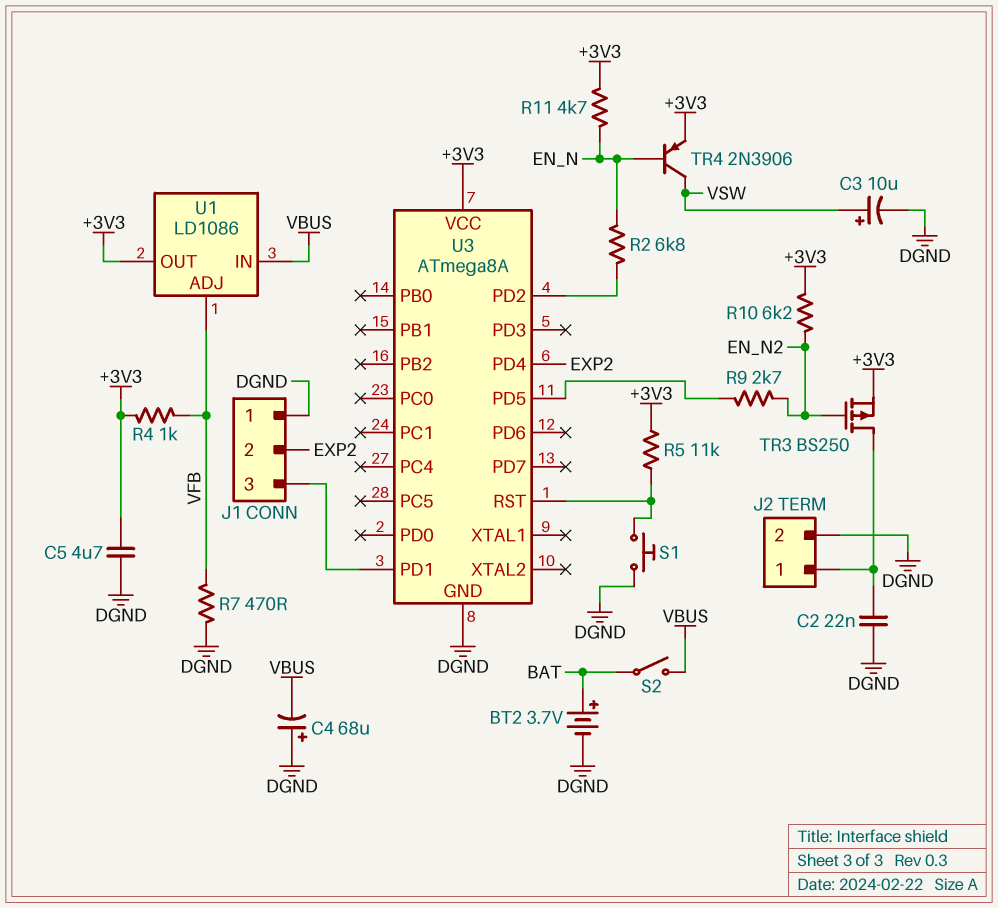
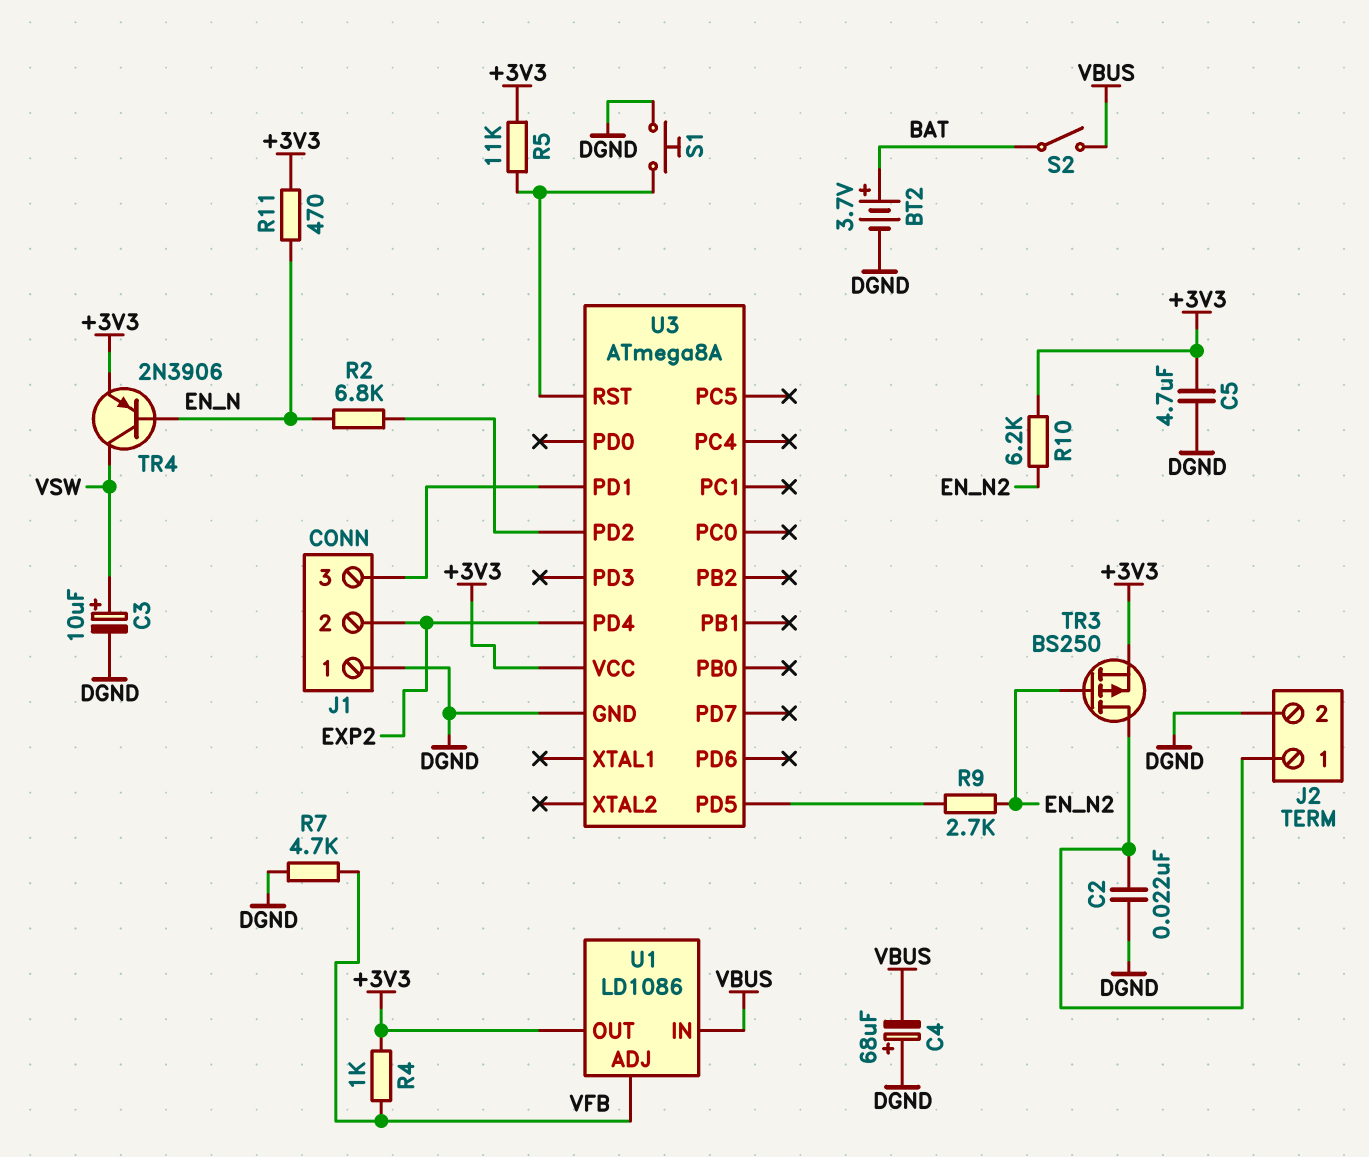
R7: 470 (DGND, VFB) -> 4.7k (DGND, VFB)
R11: 4.7k (+3V3, EN_N) -> 470 (+3V3, EN_N)

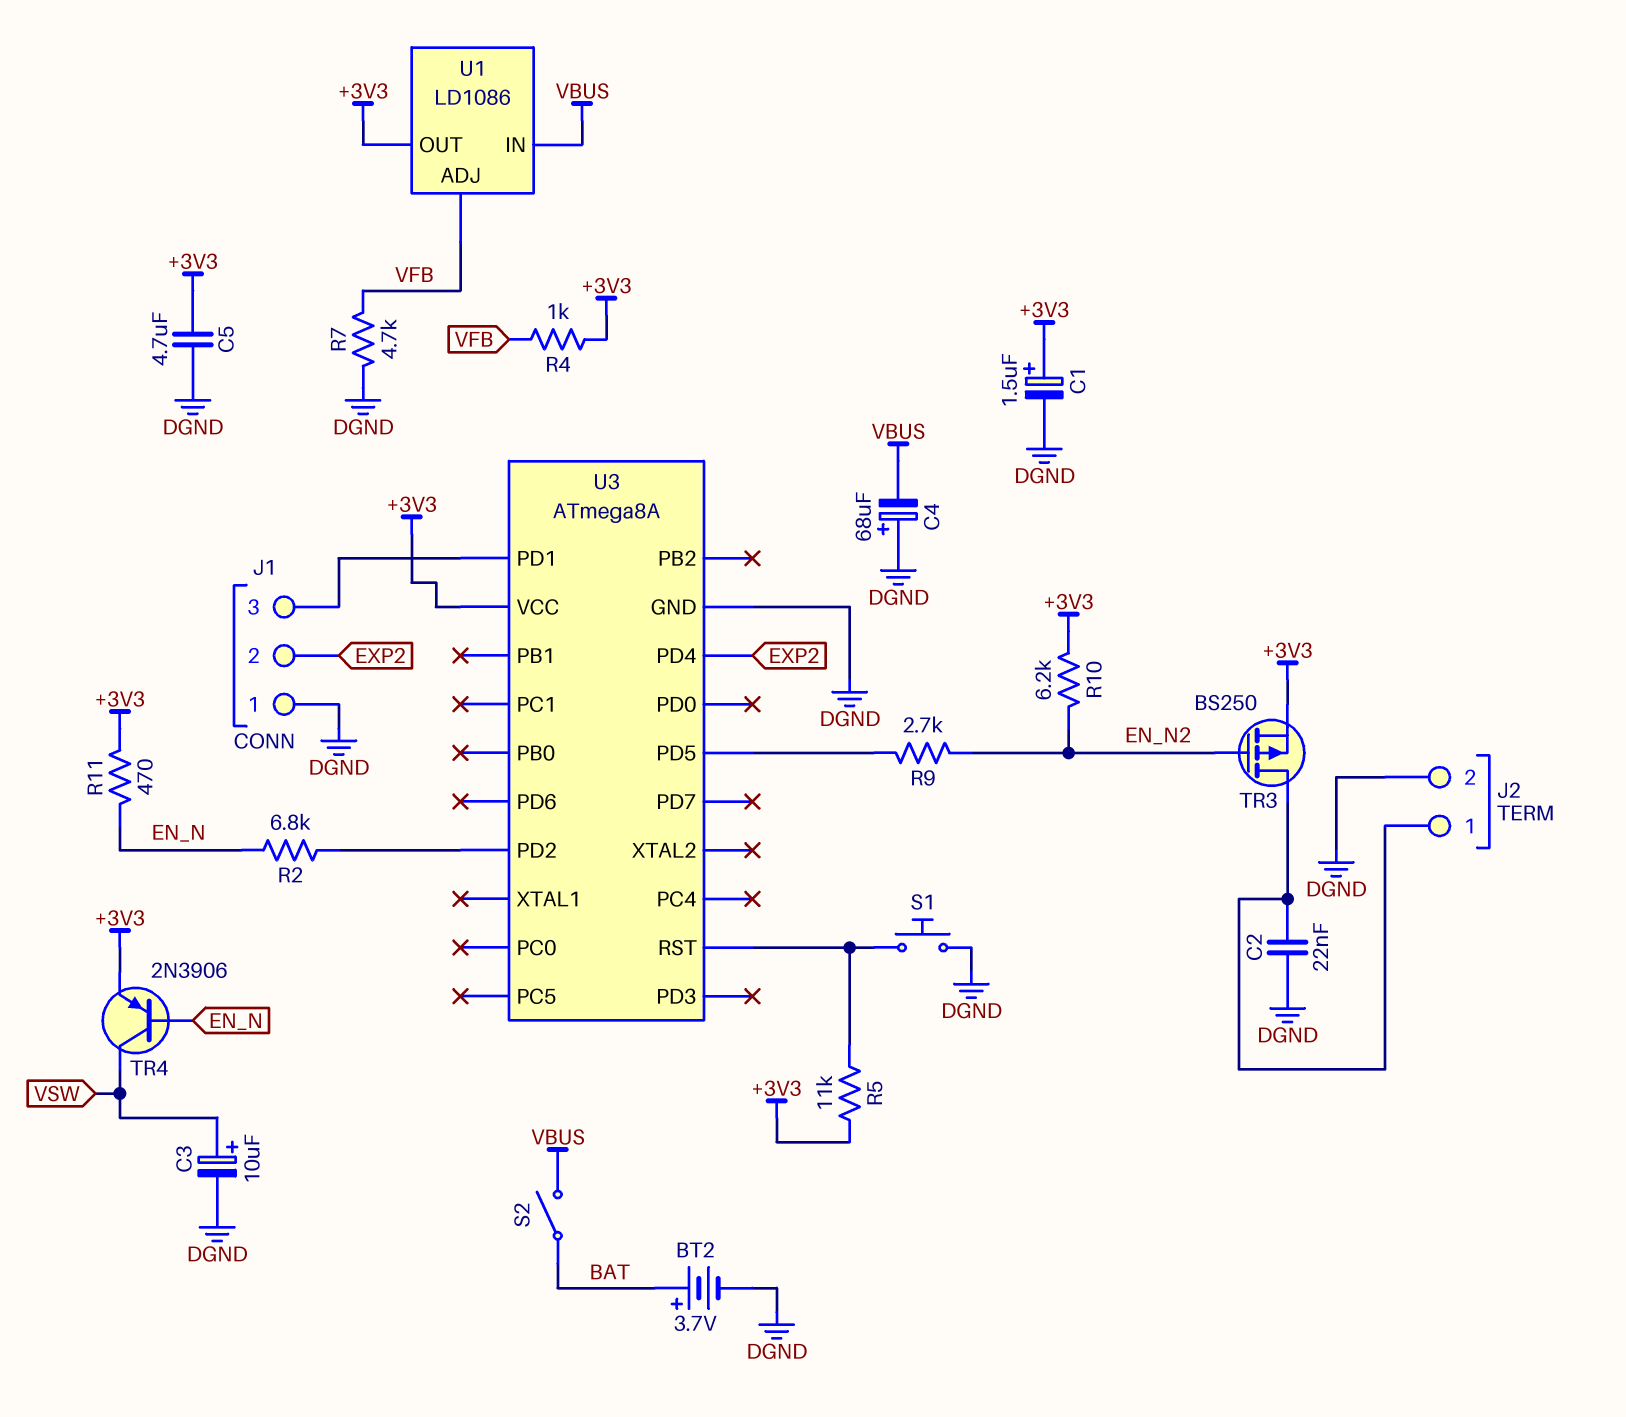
C1: none -> 1.5uF (plus +3V3, minus DGND)

